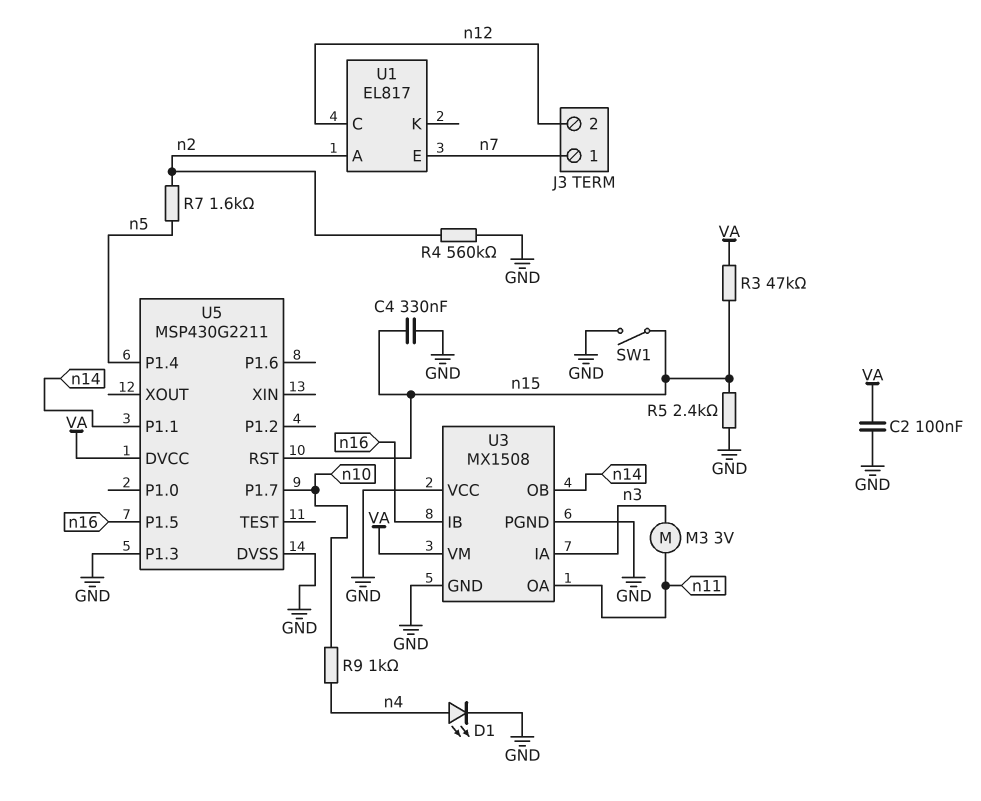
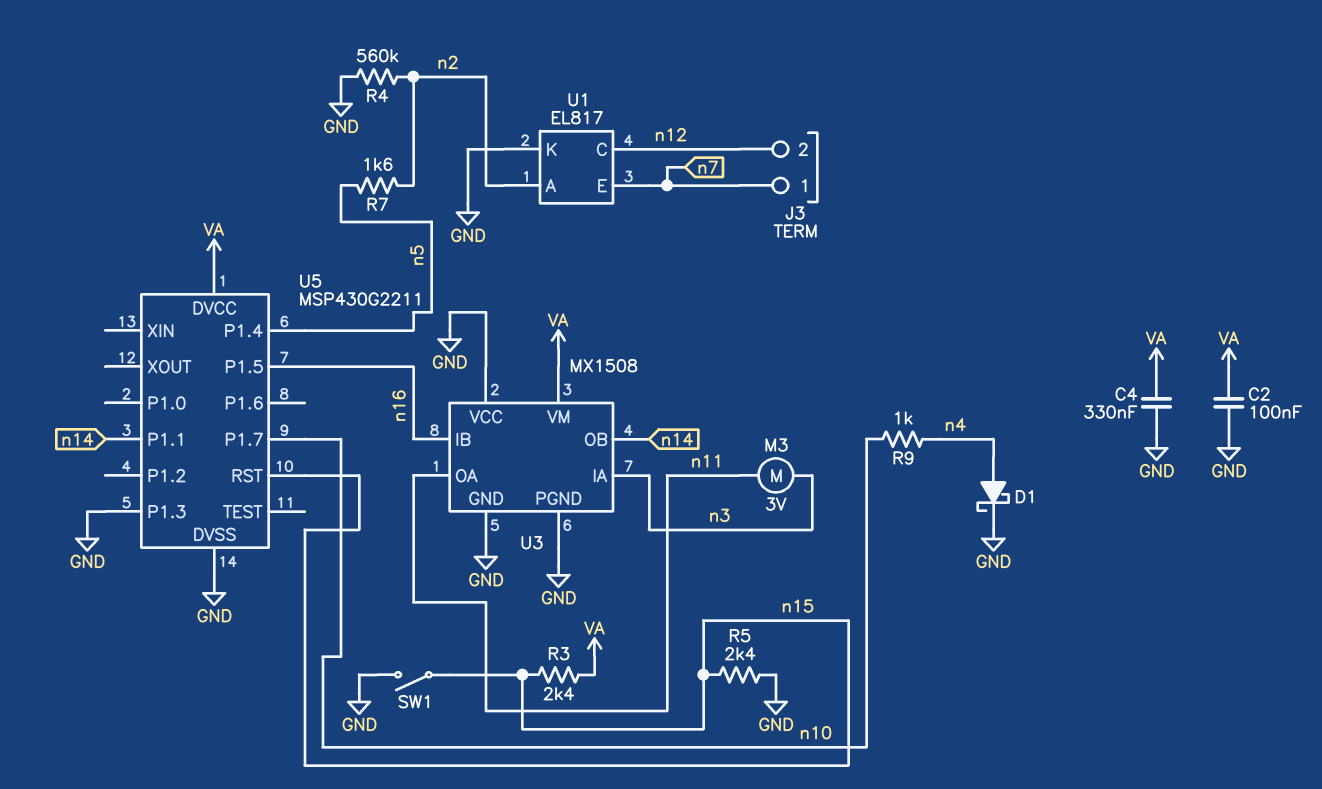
C4: 330nF (GND, n15) -> 330nF (GND, VA)
D1: LED (A n4, K GND) -> schottky (A n4, K GND)
R3: 47k (VA, n15) -> 2.4k (VA, n15)
U1 pin K: none -> GND

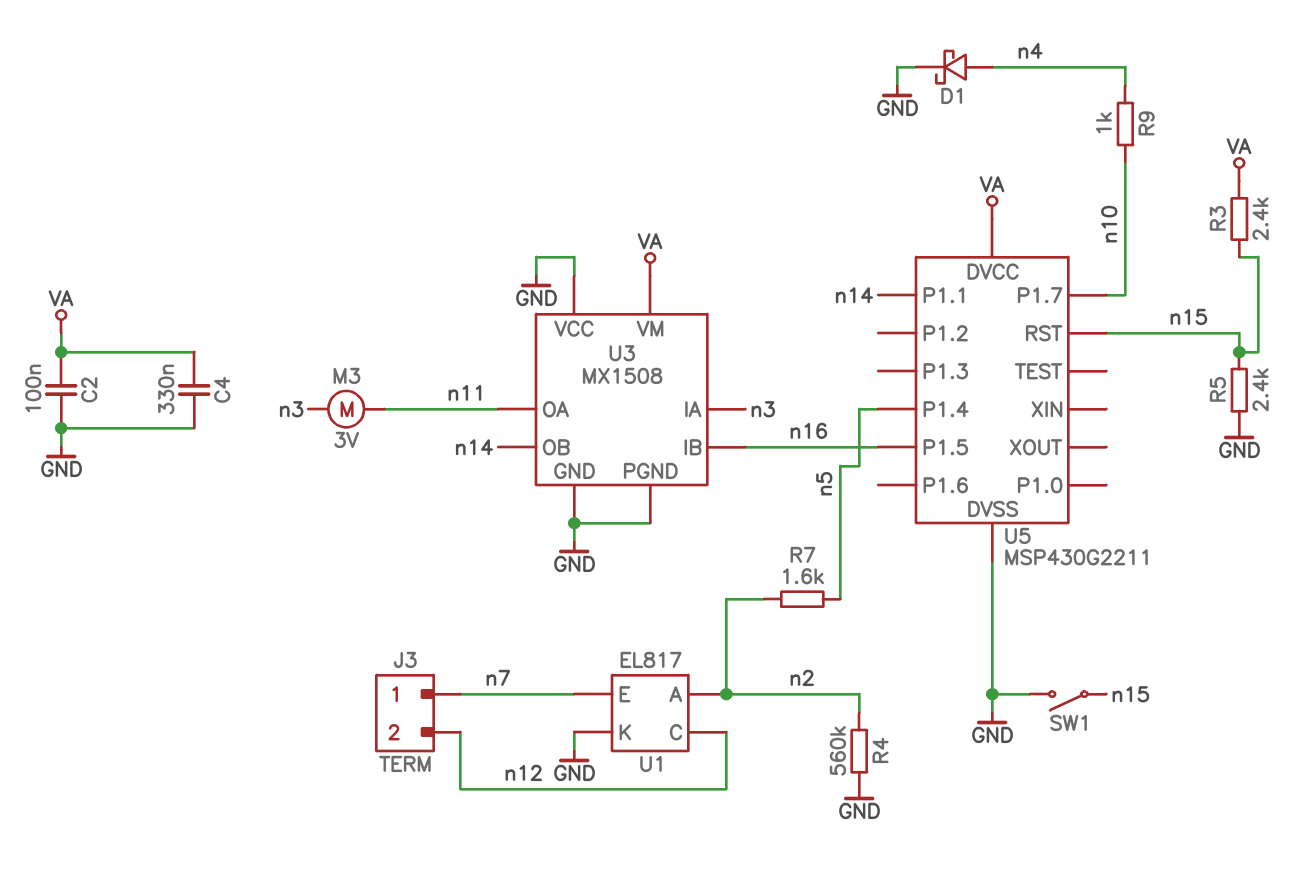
U5 pin P1.3: GND -> none

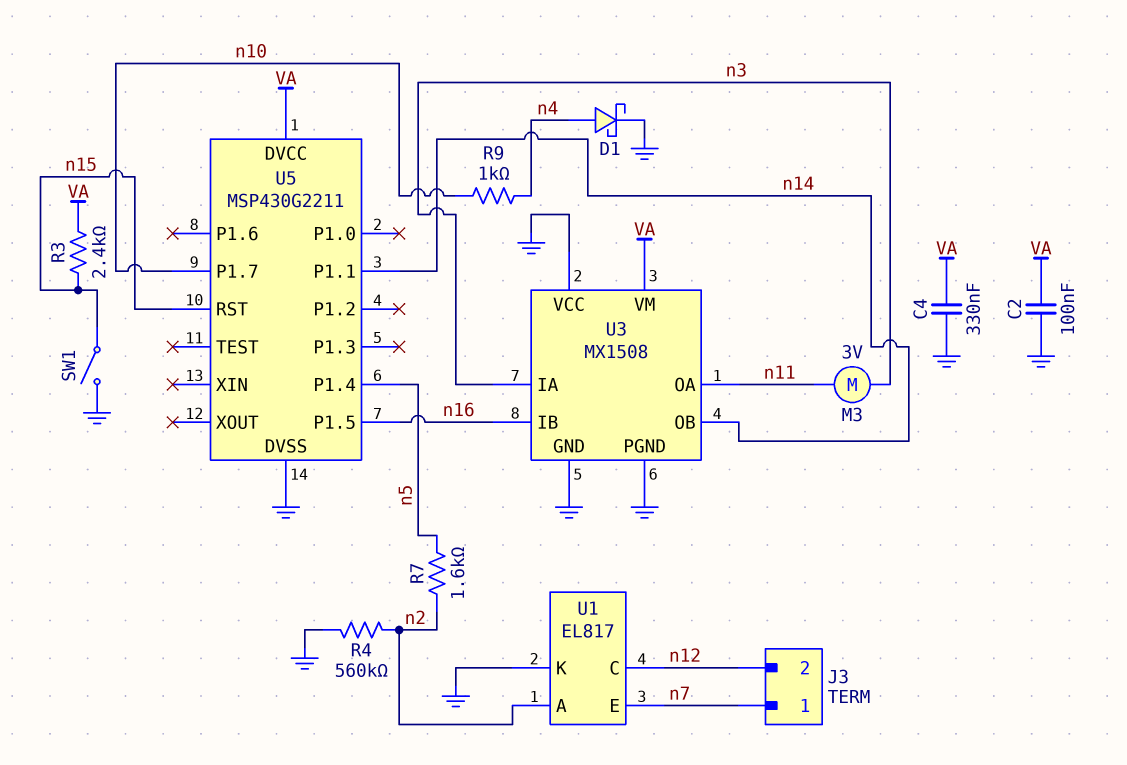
R5: 2.4k (GND, n15) -> none

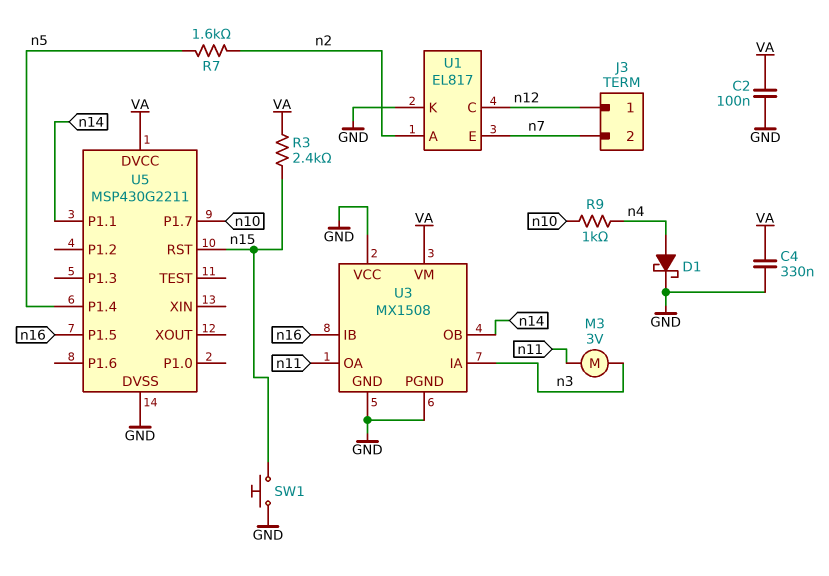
J3 pin 1: n7 -> n12
J3 pin 2: n12 -> n7
R4: 560k (GND, n2) -> none
SW1: switch (GND, n15) -> button (GND, n15)

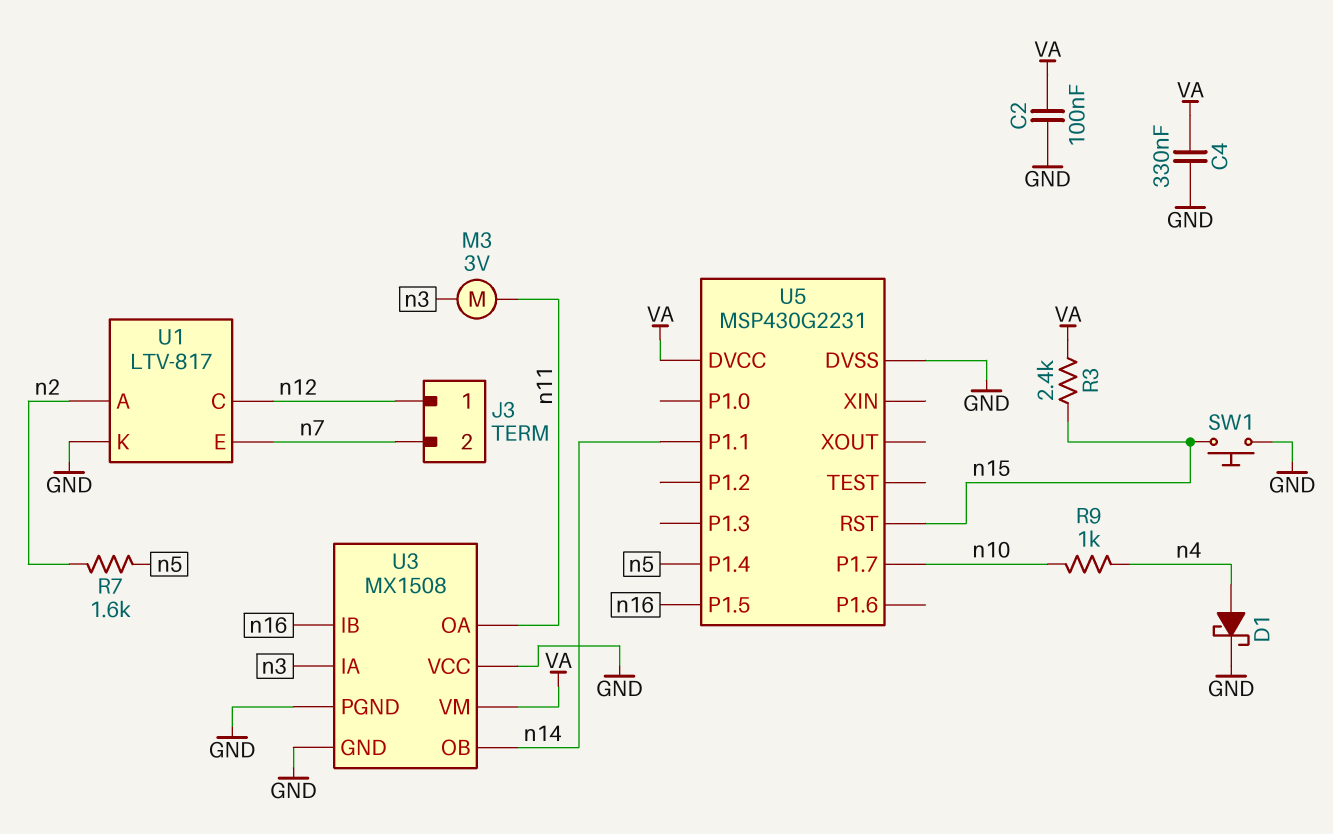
U1: EL817 -> LTV-817
U5: MSP430G2211 -> MSP430G2231

